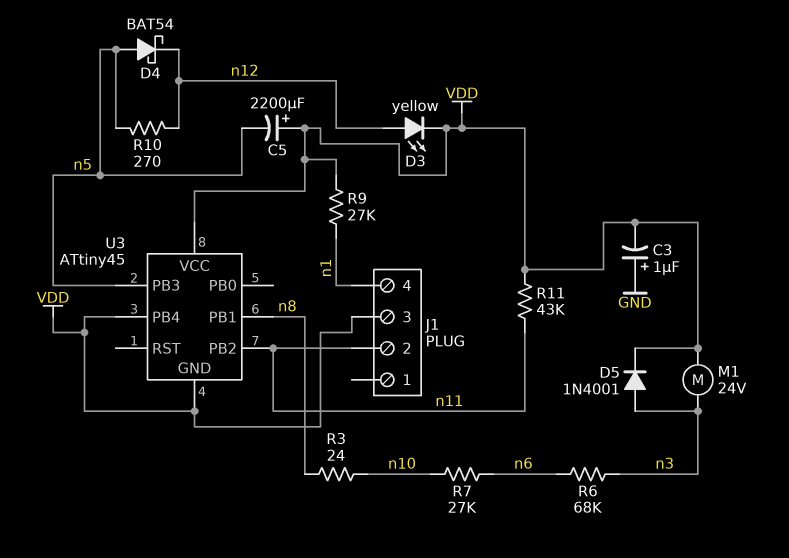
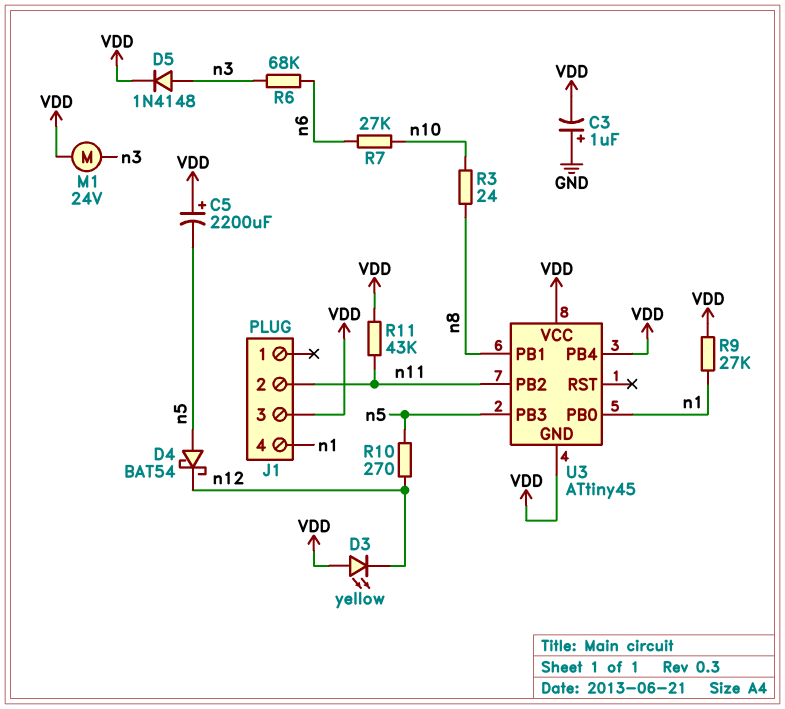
D3: LED yellow (A n12, K VDD) -> LED yellow (A VDD, K n12)
D5: diode 1N4001 (A n3, K VDD) -> diode 1N4148 (A n3, K VDD)
U3 pin PB0: none -> n1

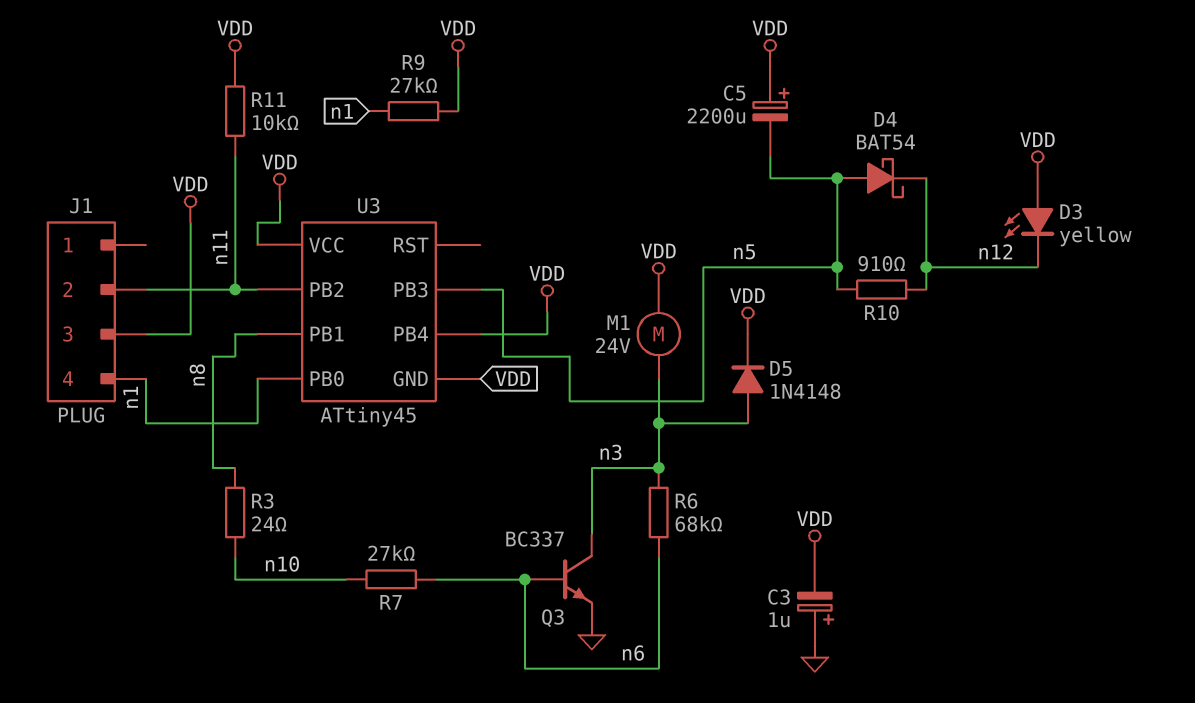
Q3: none -> NPN BC337 (B n6, C n3, E GND)
R10: 270 (n5, n12) -> 910 (n5, n12)
R11: 43k (VDD, n11) -> 10k (VDD, n11)

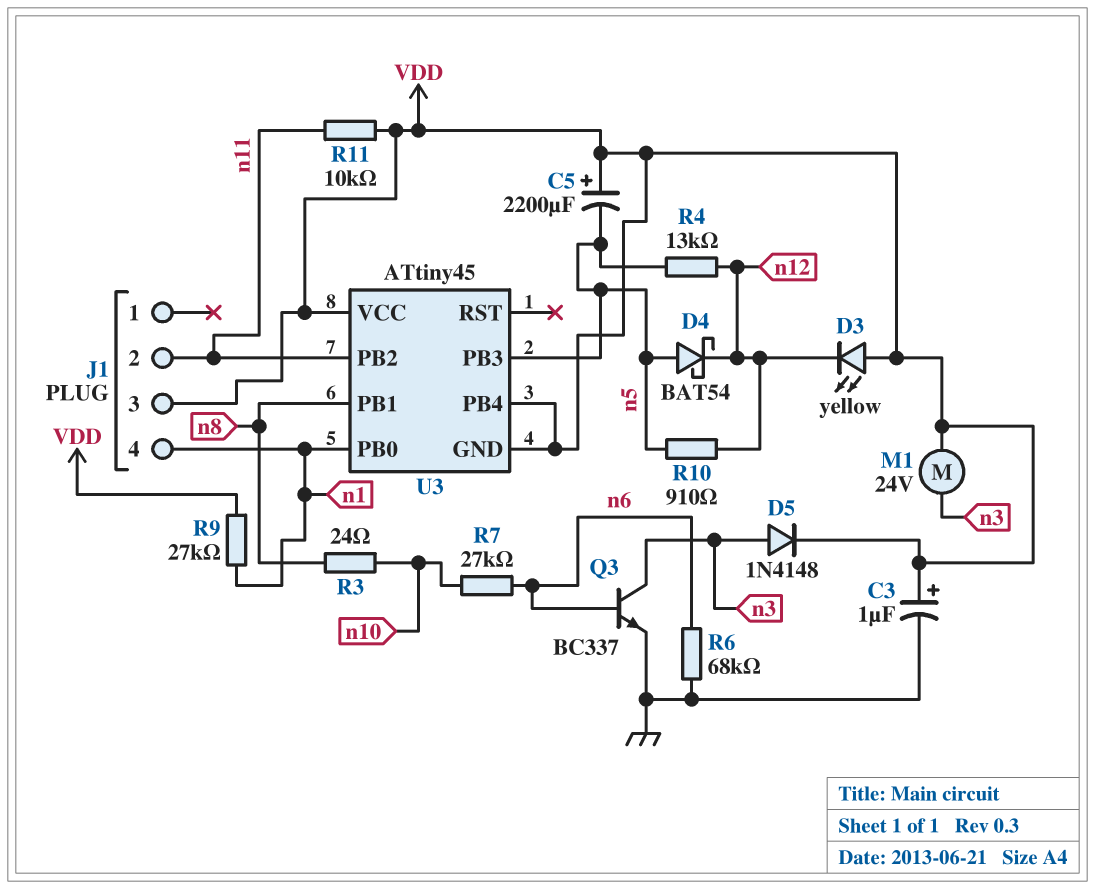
C3: 1uF (plus GND, minus VDD) -> 1uF (plus VDD, minus GND)
R4: none -> 13k (n5, n12)
R6: 68k (n3, n6) -> 68k (GND, n6)

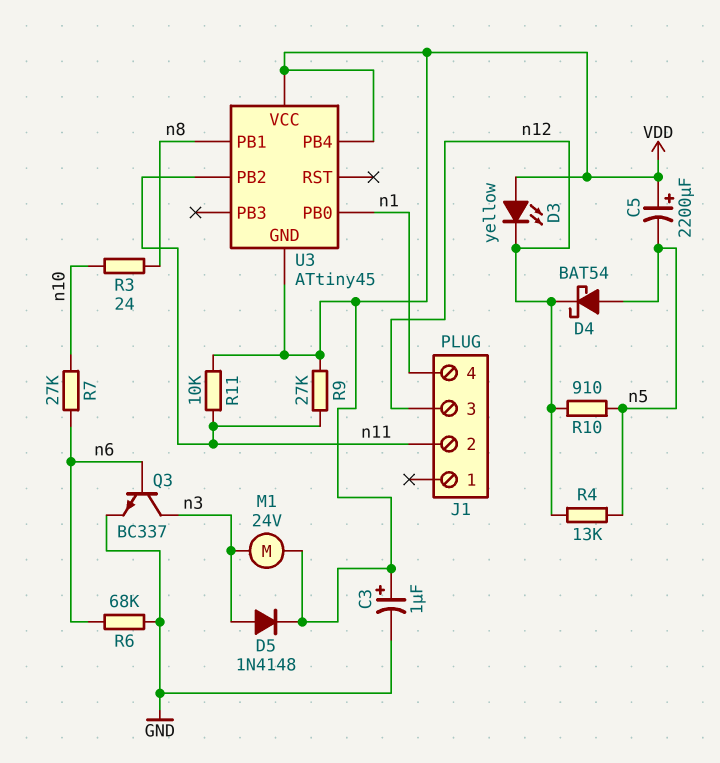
J1 pin 3: VDD -> n12
R9: 27k (VDD, n1) -> 27k (VDD, n11)
U3 pin PB3: n5 -> none

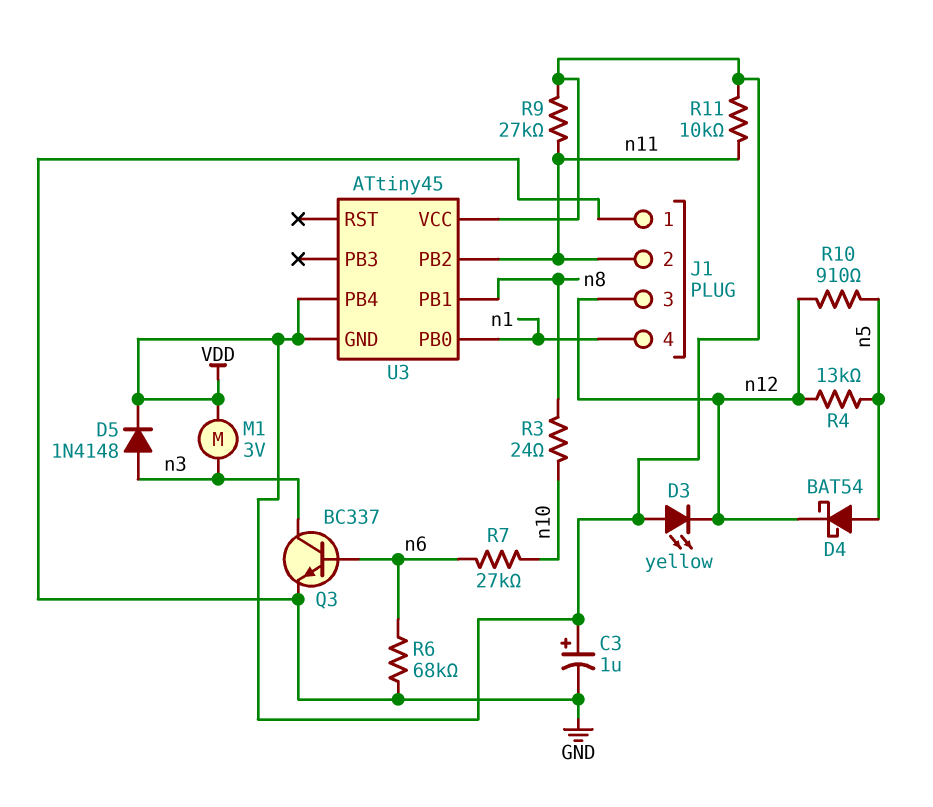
C5: 2200uF (plus VDD, minus n5) -> none
J1 pin 1: none -> GND
M1: motor 24V (VDD, n3) -> motor 3V (VDD, n3)

